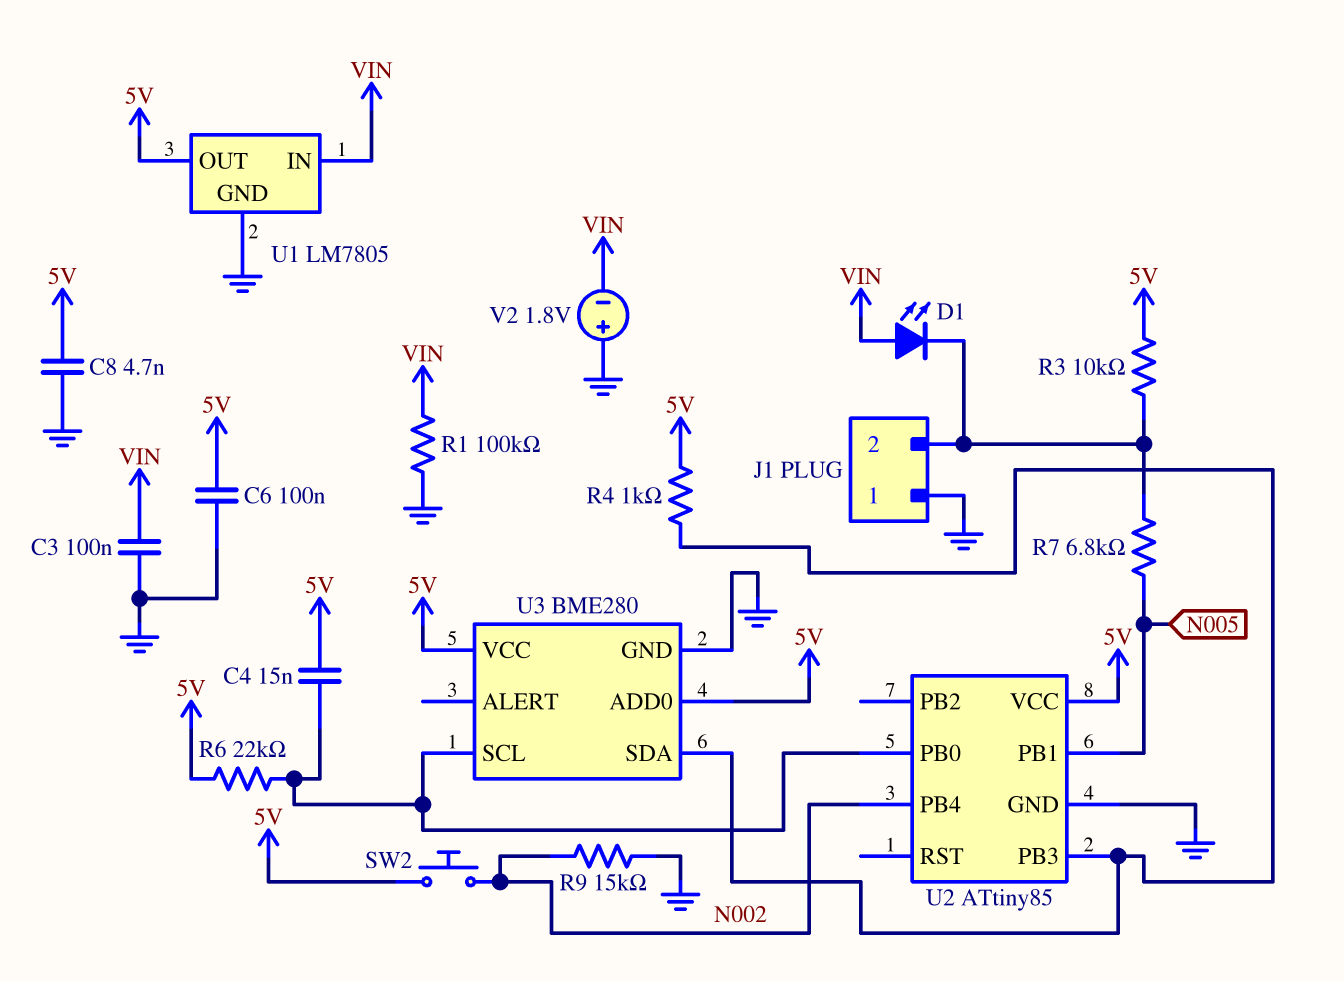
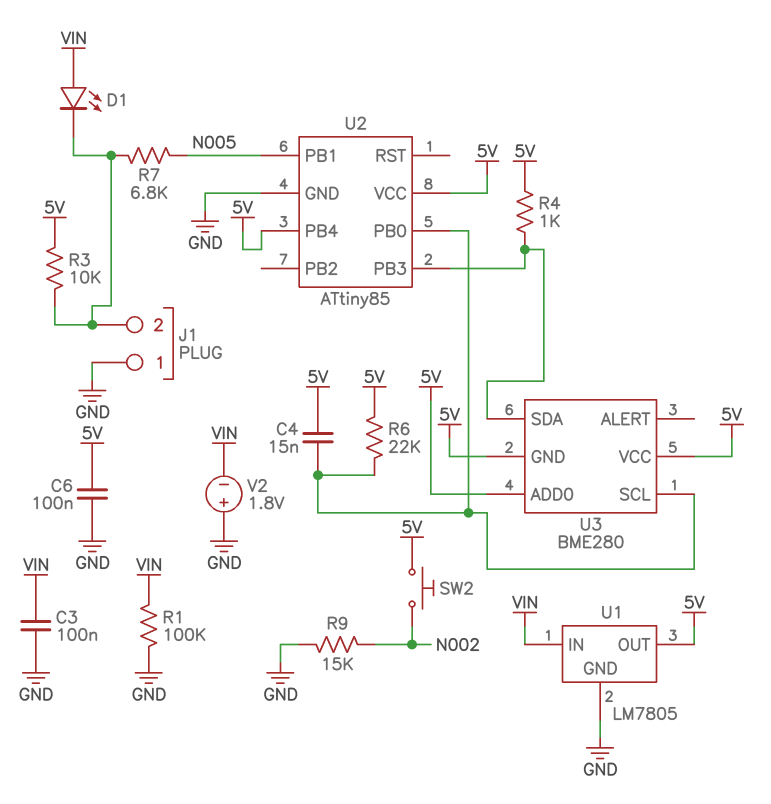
C8: 4.7nF (5V, GND) -> none
U2 pin PB4: N002 -> 5V
U3 pin GND: GND -> 5V

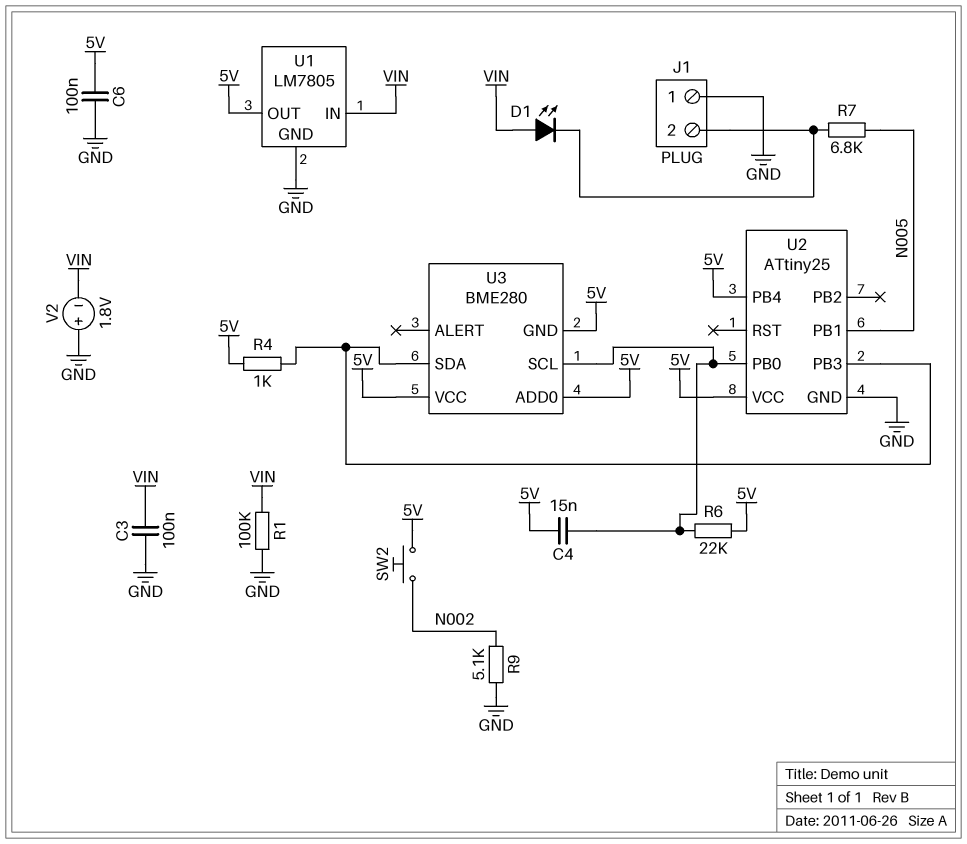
R3: 10k (5V, J1/2) -> none
R9: 15k (GND, N002) -> 5.1k (GND, N002)
U2: ATtiny85 -> ATtiny25

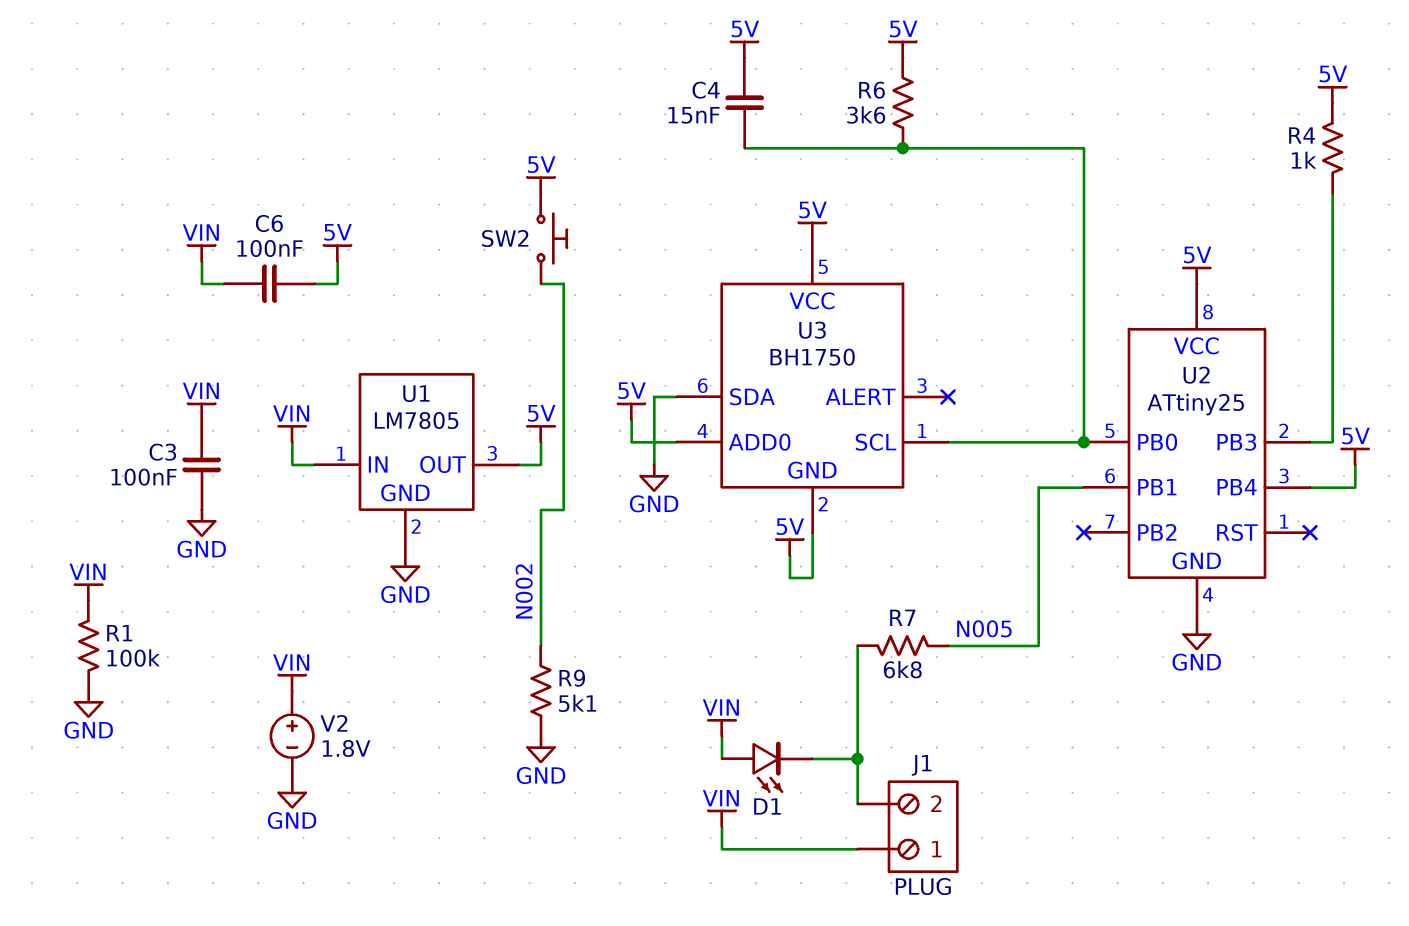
C6: 100nF (5V, GND) -> 100nF (5V, VIN)
J1 pin 1: GND -> VIN
R6: 22k (5V, U2/PB0) -> 3.6k (5V, U2/PB0)
U3: BME280 -> BH1750
U3 pin SDA: U2/PB3 -> GND
V2: 1.8V (plus GND, minus VIN) -> 1.8V (plus VIN, minus GND)

